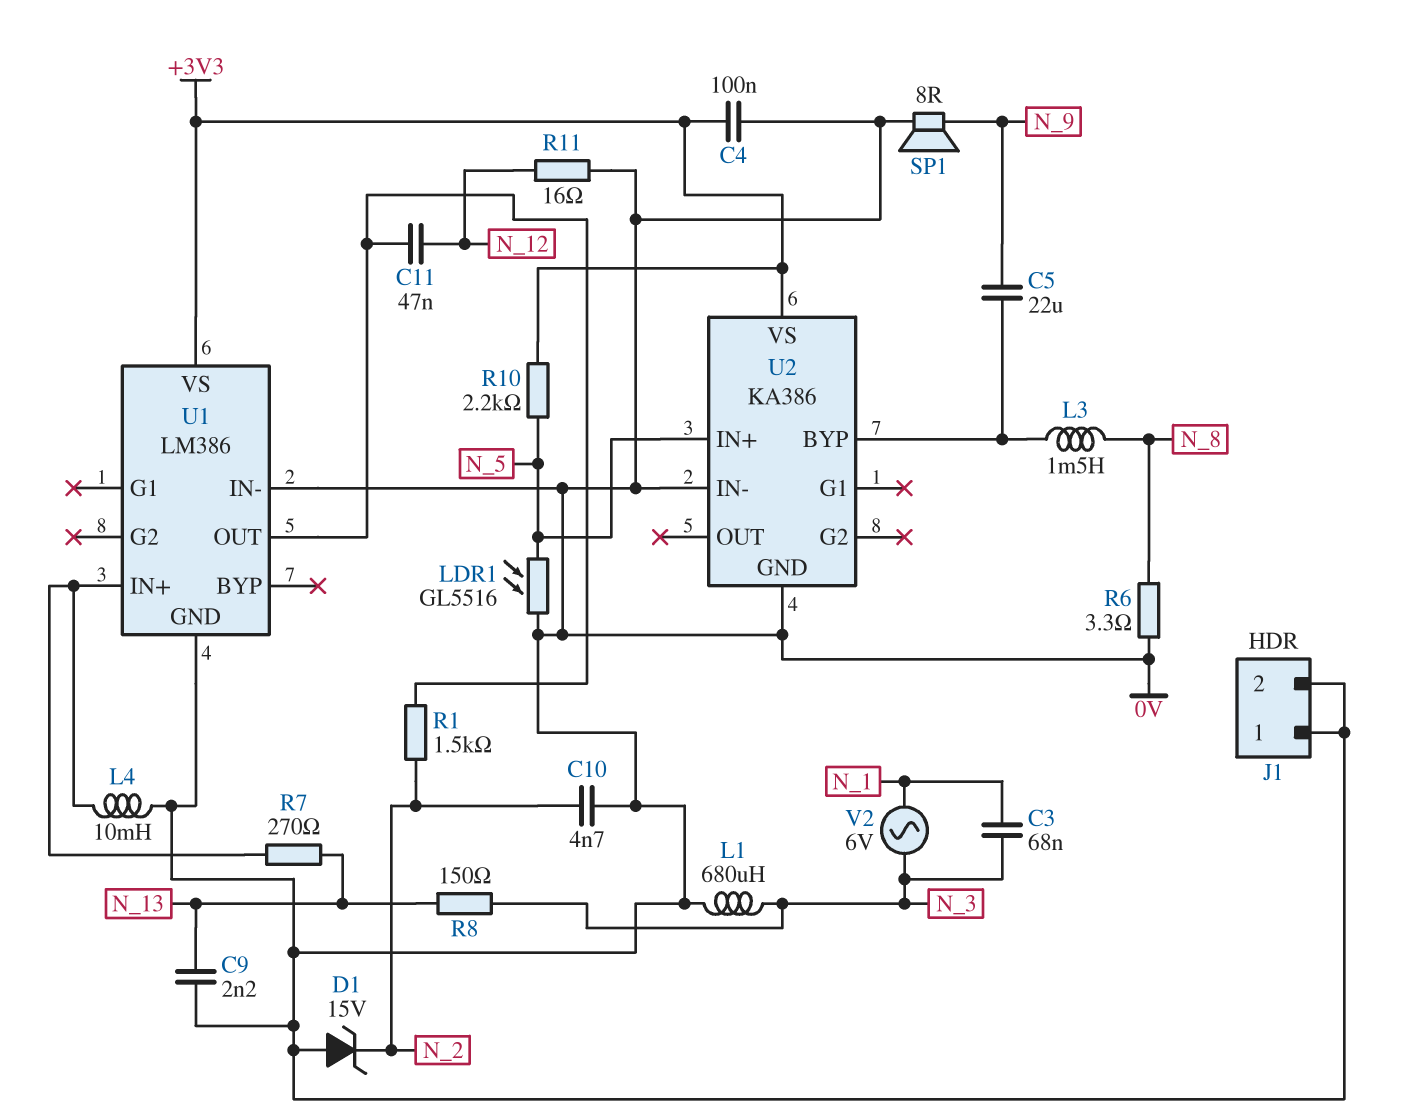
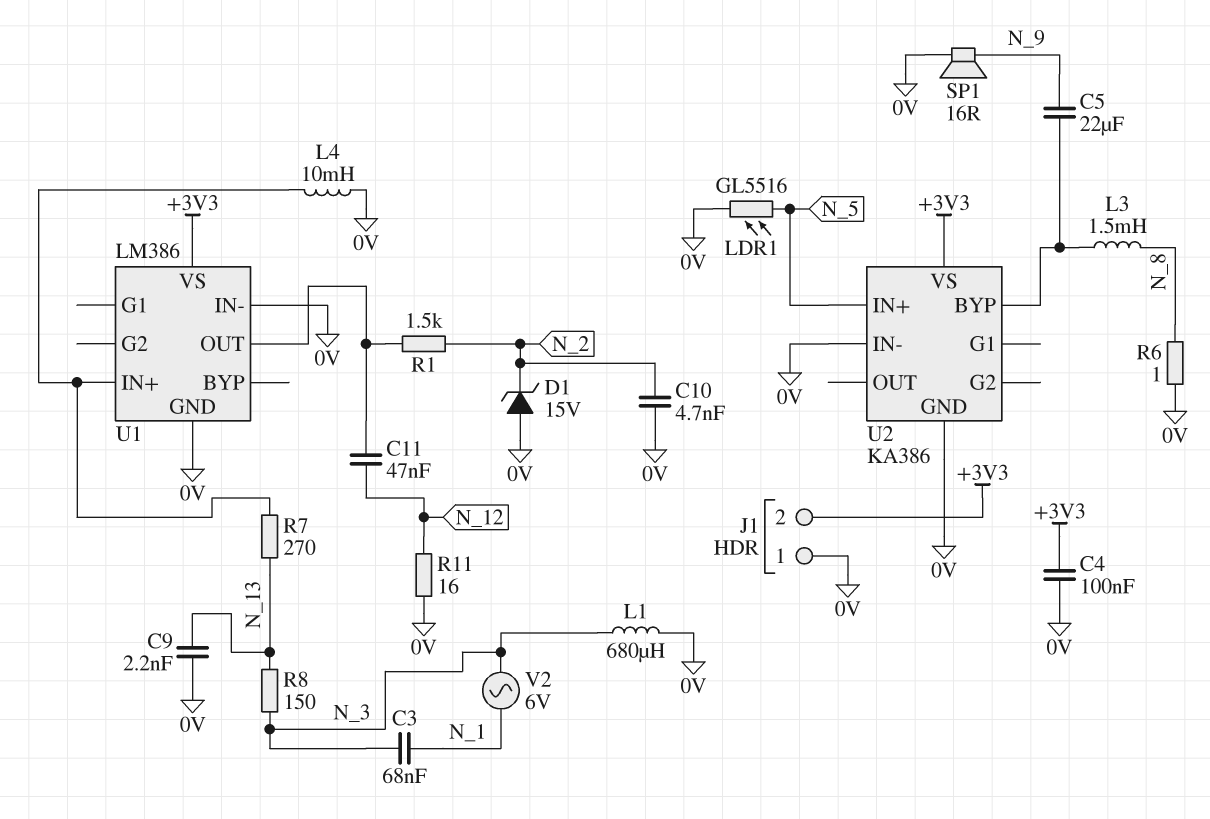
J1 pin 2: 0V -> +3V3
R6: 3.3 (0V, N_8) -> 1 (0V, N_8)
R10: 2.2k (+3V3, N_5) -> none
SP1: speaker 8R (0V, N_9) -> speaker 16R (0V, N_9)

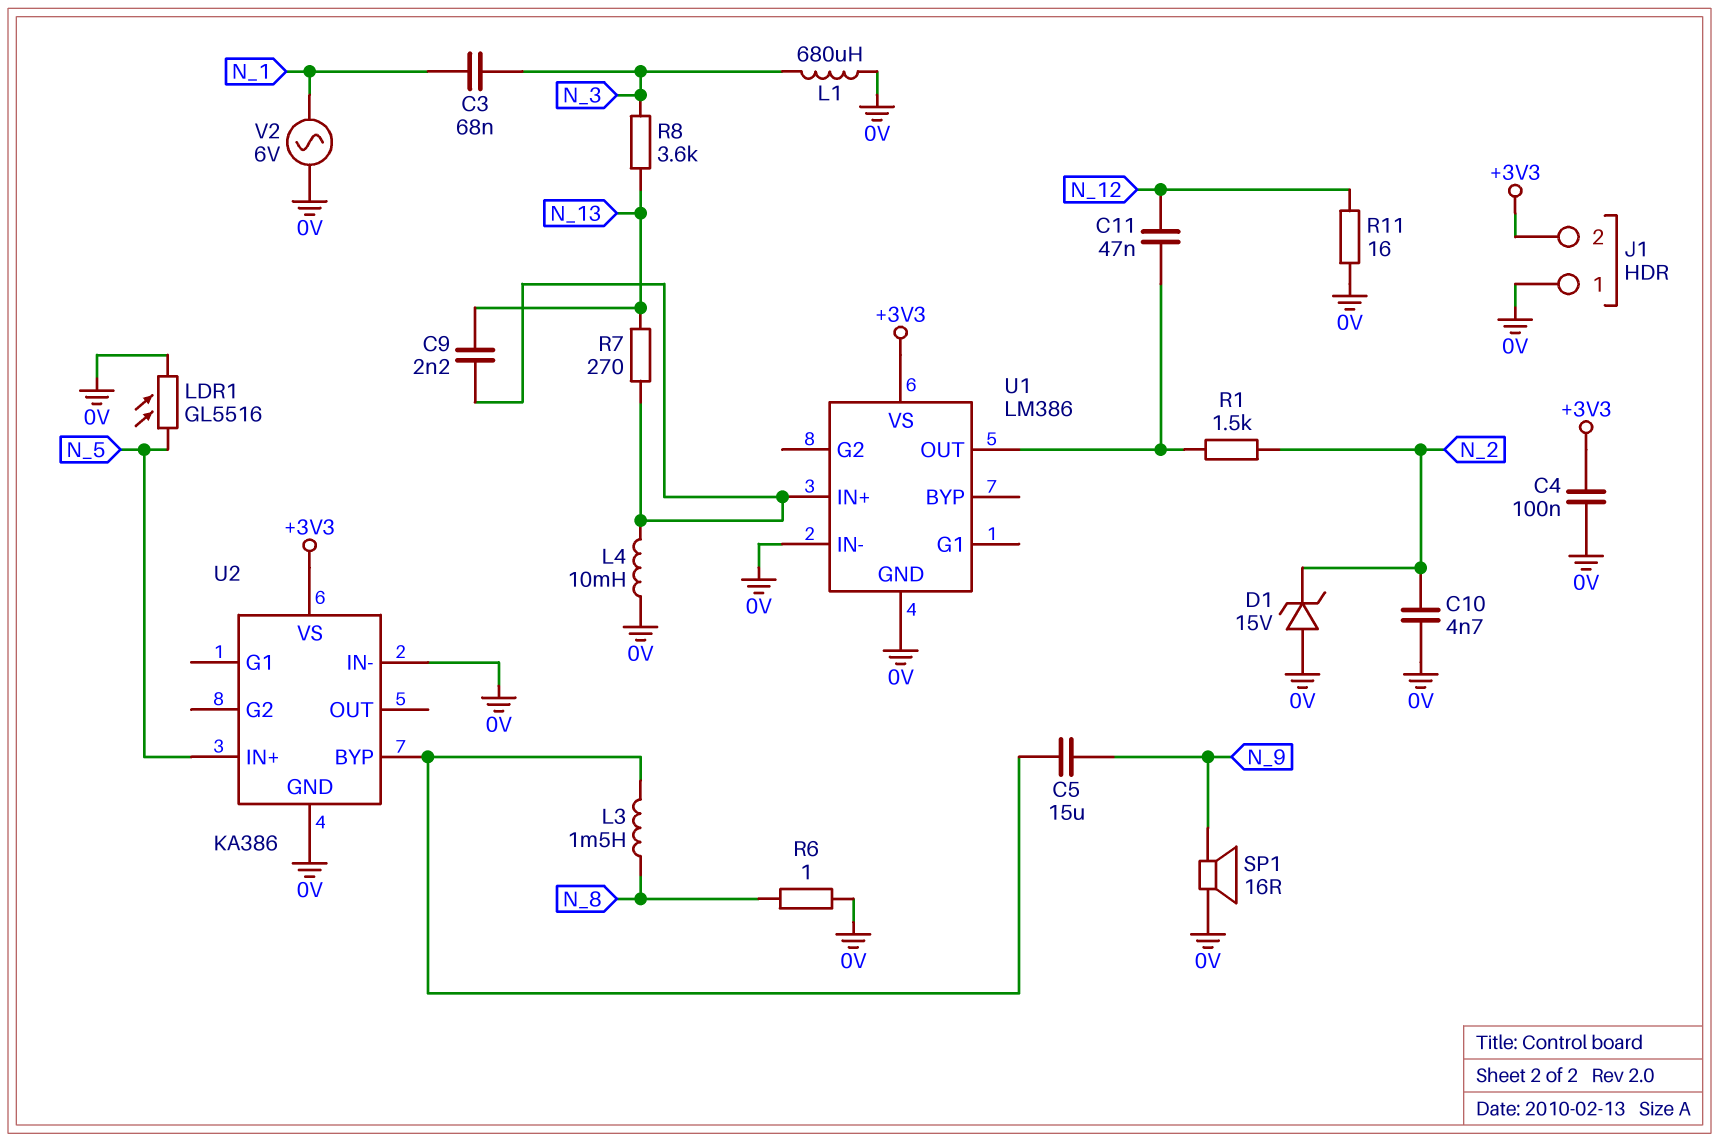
C5: 22uF (N_9, U2/BYP) -> 15uF (N_9, U2/BYP)
C9: 2.2nF (0V, N_13) -> 2.2nF (N_13, U1/IN+)
R8: 150 (N_3, N_13) -> 3.6k (N_3, N_13)
V2: AC 6V (N_1, N_3) -> AC 6V (0V, N_1)

